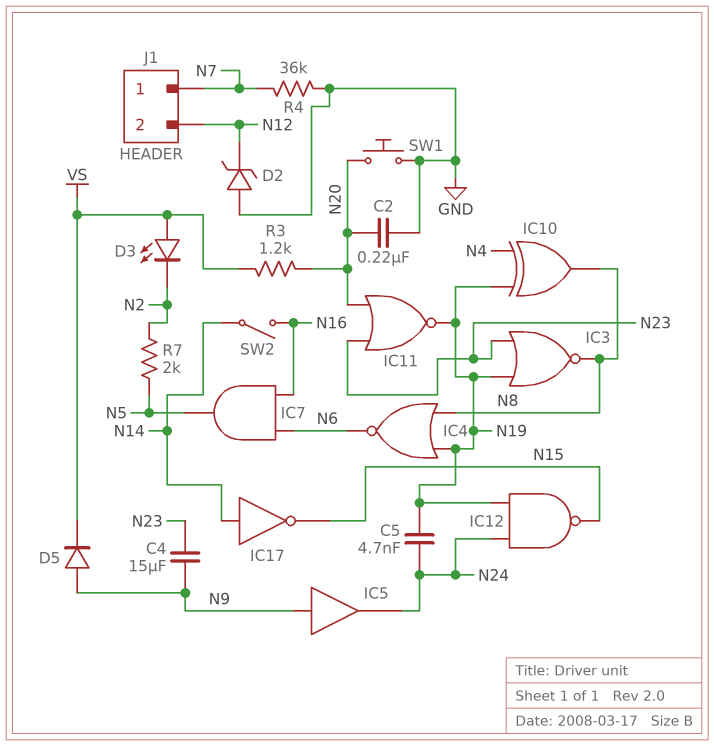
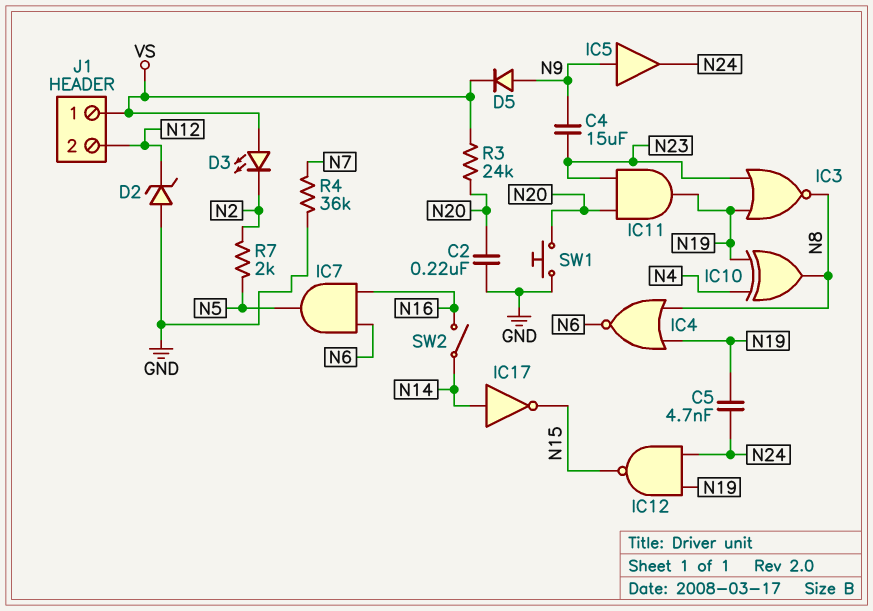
IC11: NOR (in N20, in N23, out N19) -> AND (in N20, in N23, out N19)
J1 pin 1: N7 -> VS
R3: 1.2k (N20, VS) -> 24k (N20, VS)

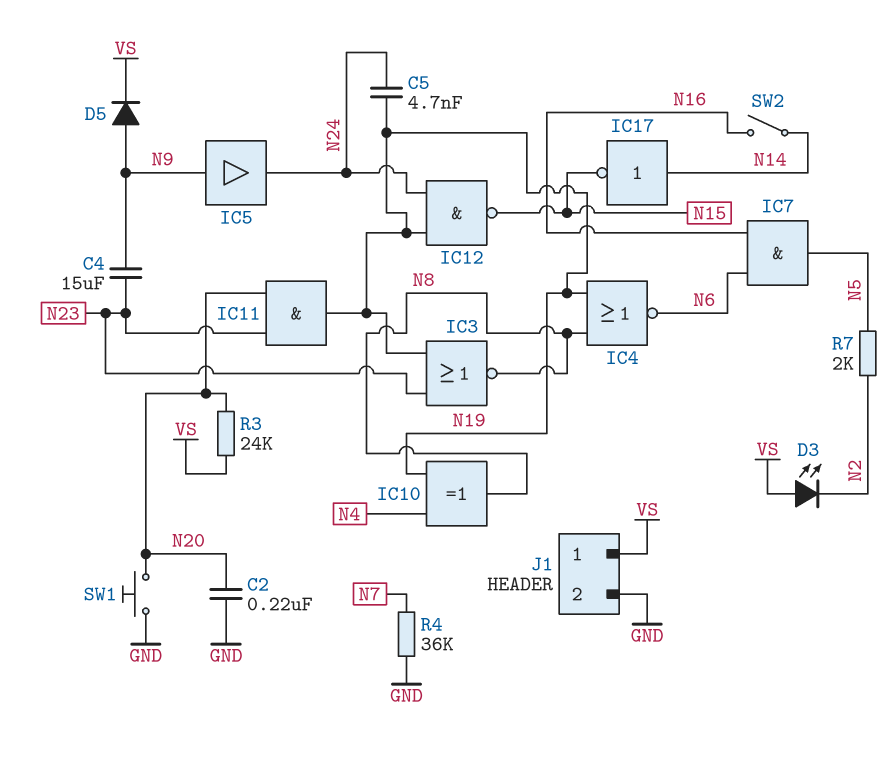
D2: zener (A GND, K N12) -> none
J1 pin 2: N12 -> GND

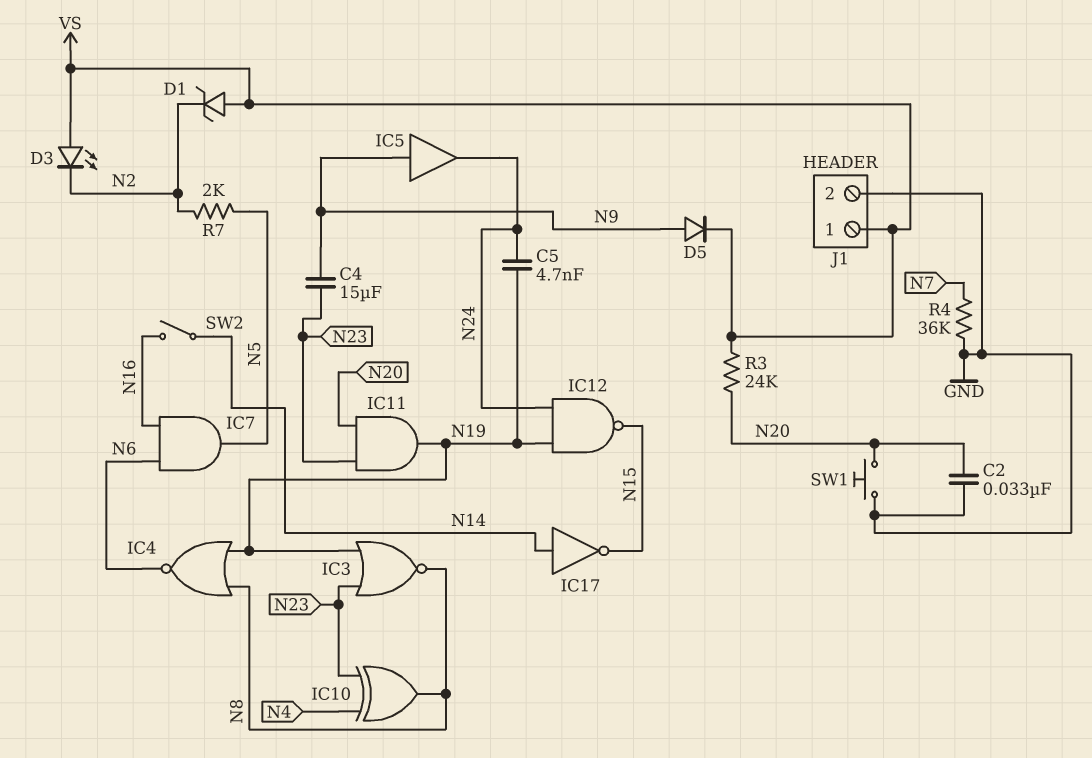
C2: 220nF (GND, N20) -> 33nF (GND, N20)
D1: none -> zener (A VS, K N2)
IC10: XOR (in N4, in N19, out N8) -> XOR (in N4, in N23, out N8)

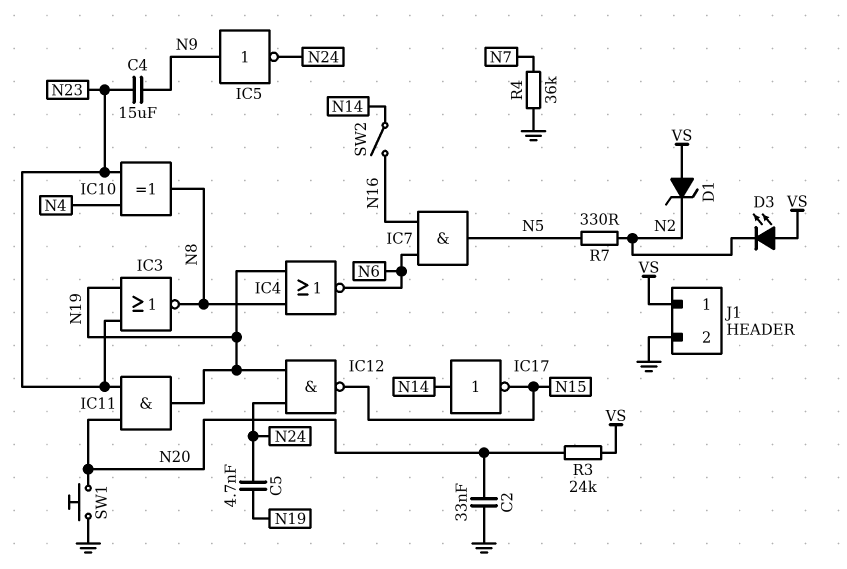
D5: diode (A N9, K VS) -> none
IC5: buffer (in N9, out N24) -> NOT (in N9, out N24)
R7: 2k (N2, N5) -> 330 (N2, N5)

